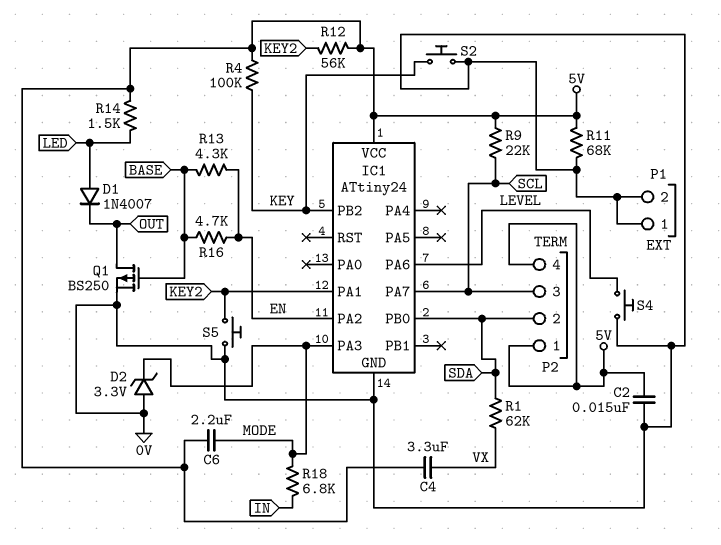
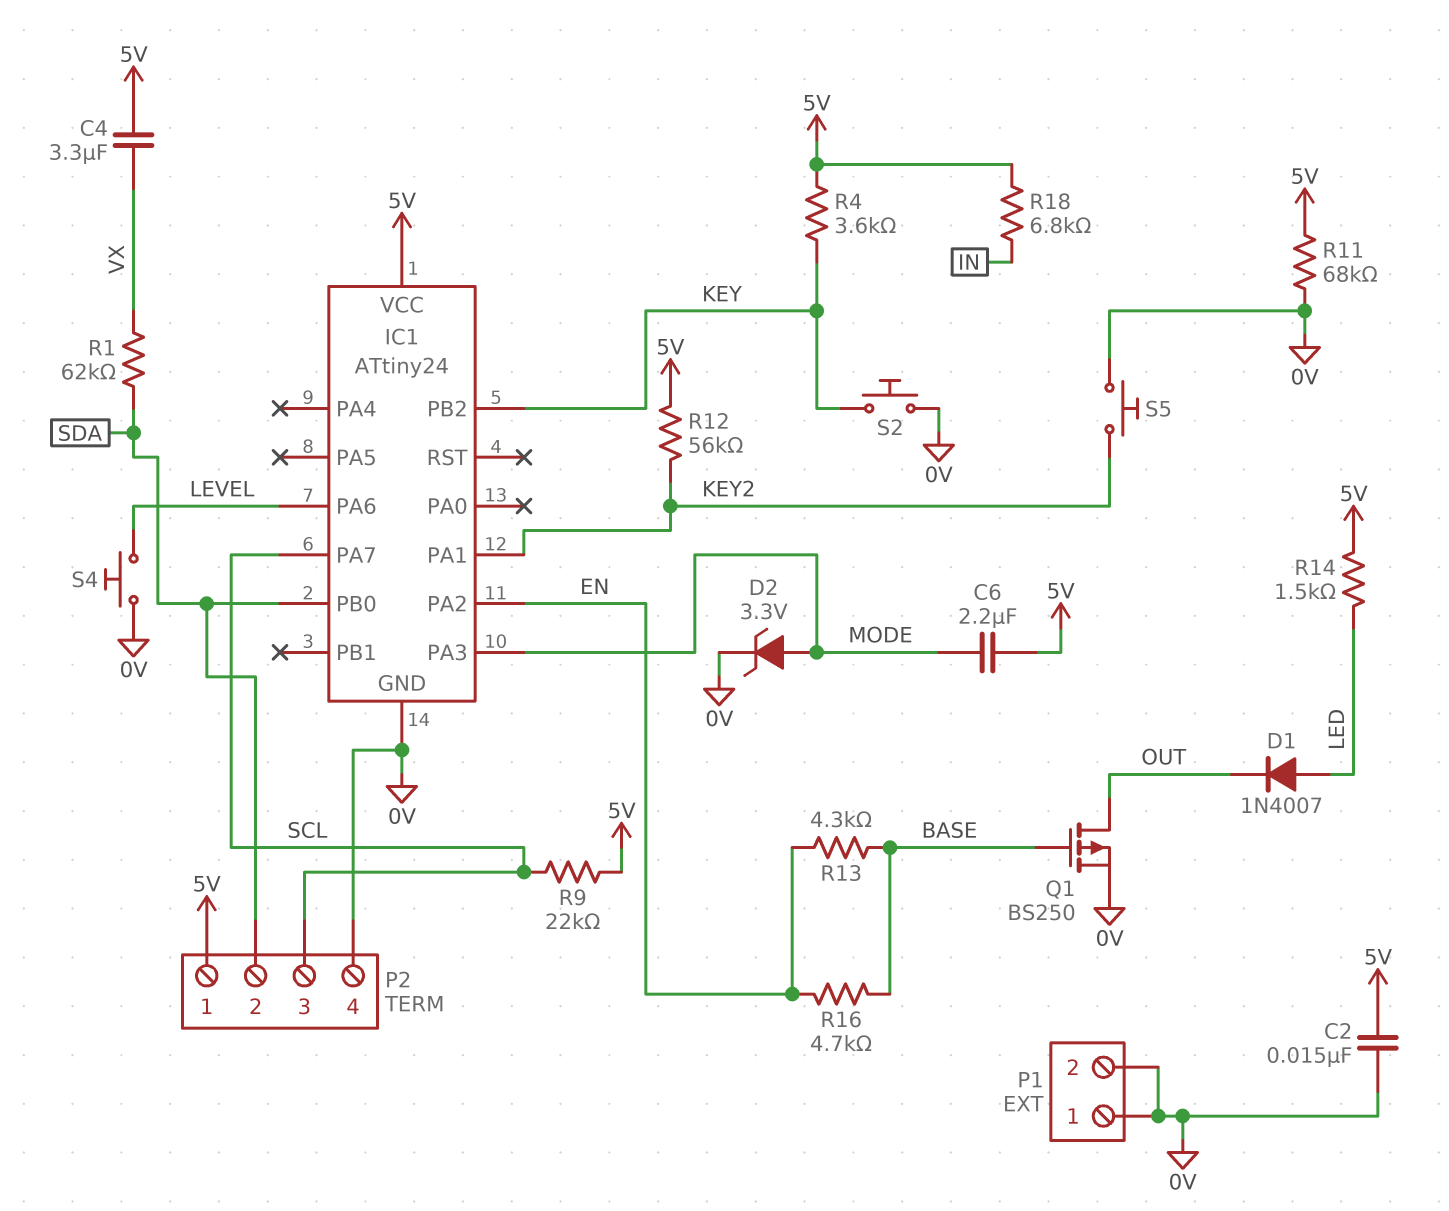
D2: zener 3.3V (A 0V, K MODE) -> zener 3.3V (A MODE, K 0V)
P2 pin 4: 5V -> 0V
R4: 100k (5V, KEY) -> 3.6k (5V, KEY)
R18: 6.8k (IN, MODE) -> 6.8k (5V, IN)

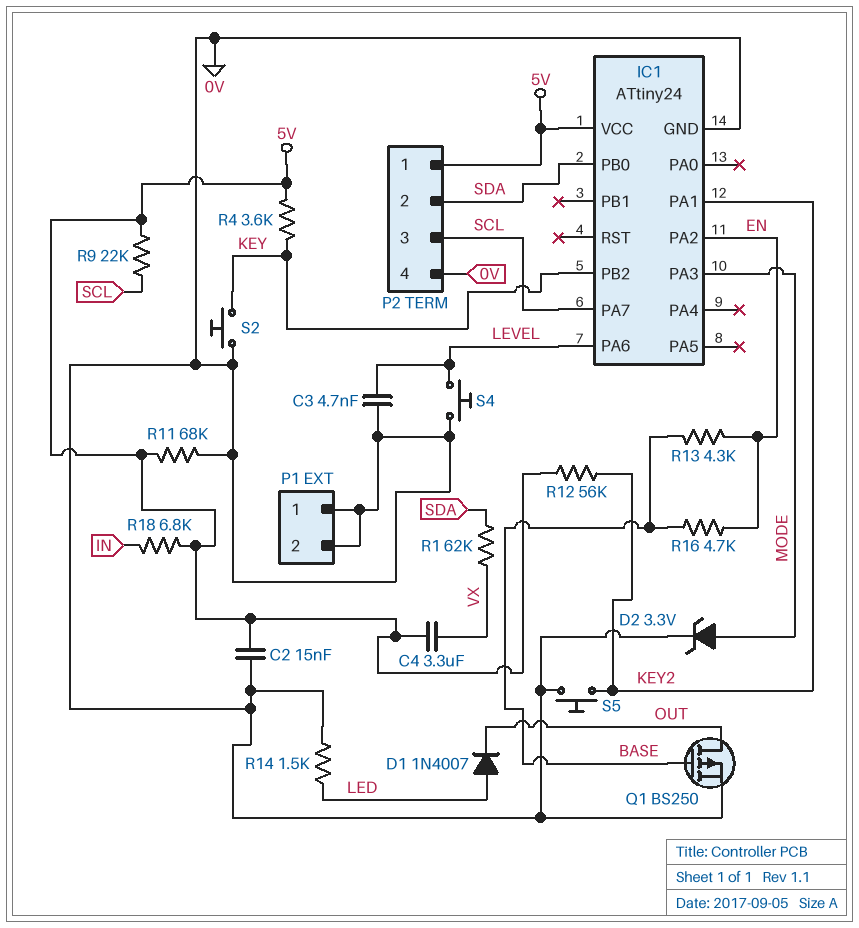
C3: none -> 4.7nF (0V, LEVEL)
C6: 2.2uF (5V, MODE) -> none
R14: 1.5k (5V, LED) -> 1.5k (0V, LED)

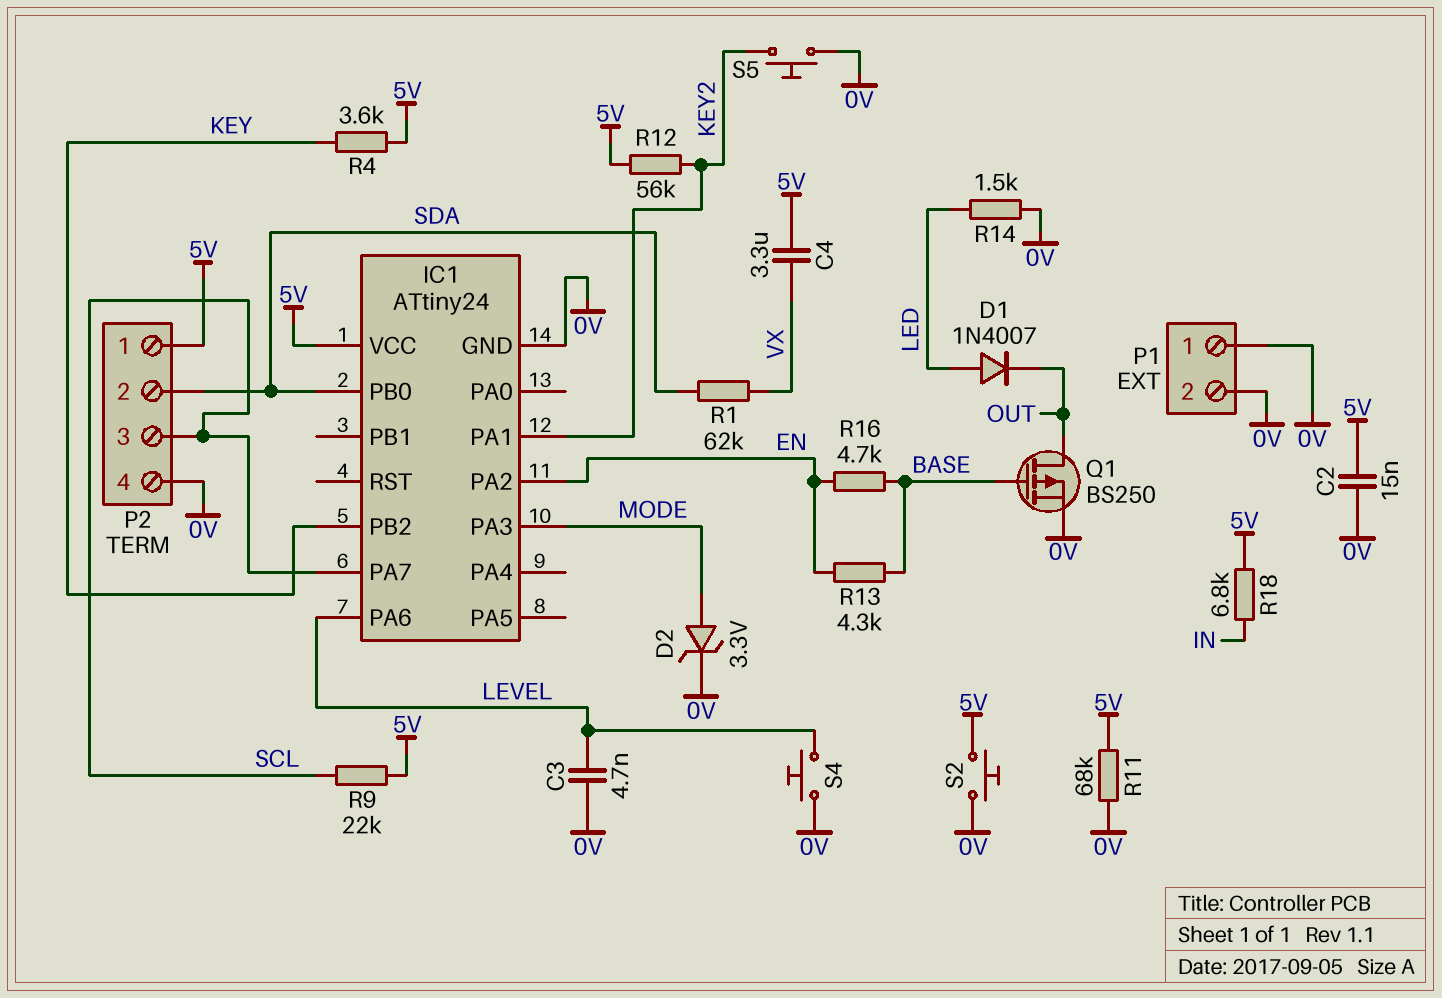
S2: button (0V, KEY) -> button (0V, 5V)

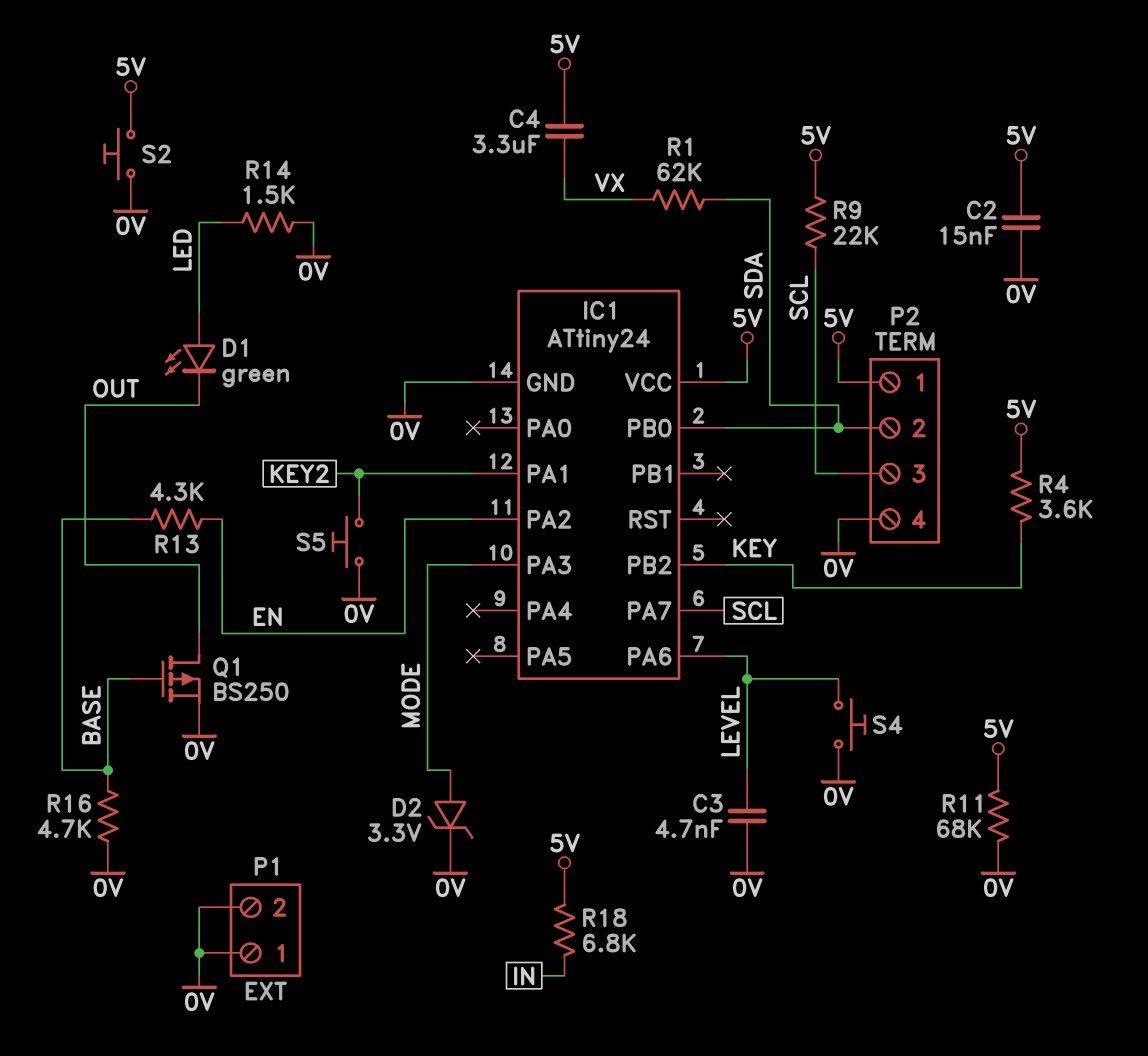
D1: diode 1N4007 (A LED, K OUT) -> LED green (A LED, K OUT)
R12: 56k (5V, KEY2) -> none
R16: 4.7k (BASE, EN) -> 4.7k (0V, BASE)

